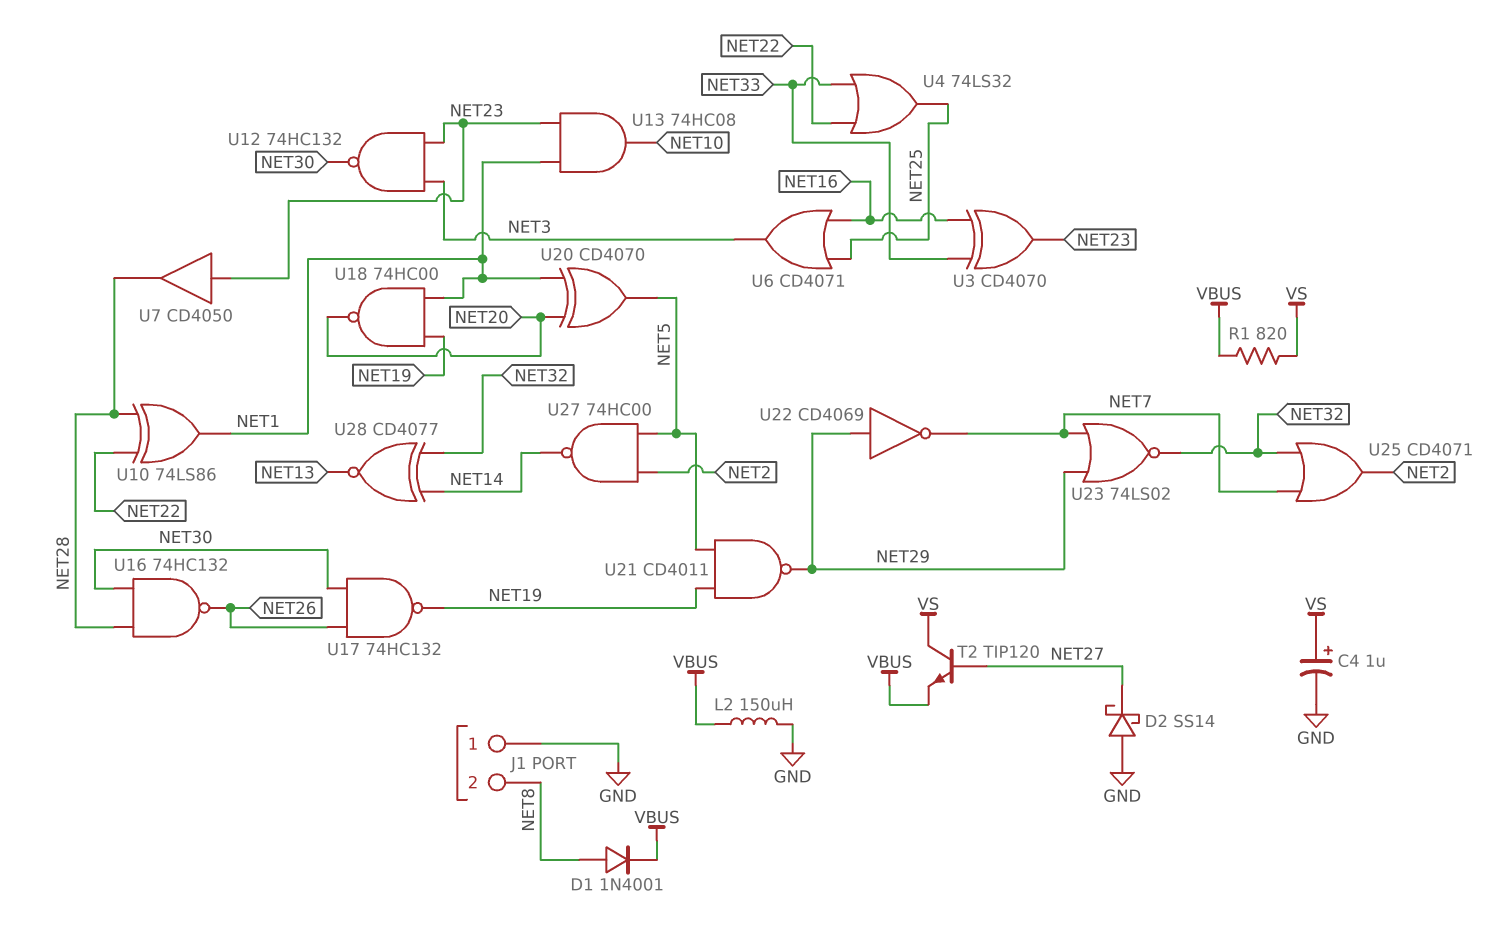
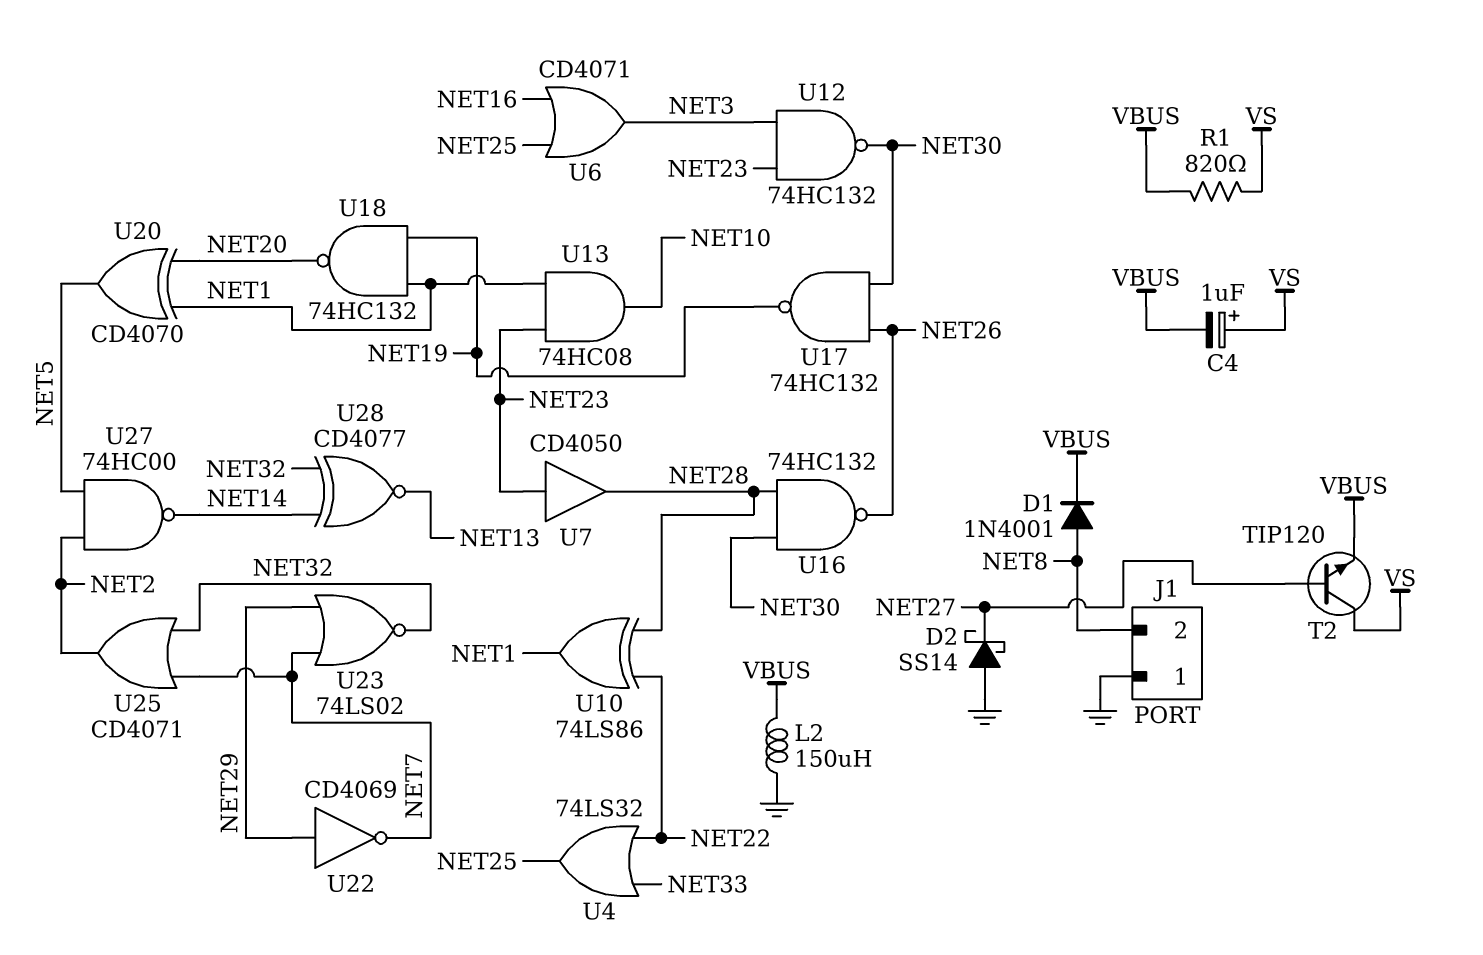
C4: 1uF (plus VS, minus GND) -> 1uF (plus VS, minus VBUS)
U3: XOR CD4070 (in NET16, in NET33, out NET23) -> none
U18: NAND 74HC00 (in NET1, in NET19, out NET20) -> NAND 74HC132 (in NET1, in NET19, out NET20)
U21: NAND CD4011 (in NET5, in NET19, out NET29) -> none

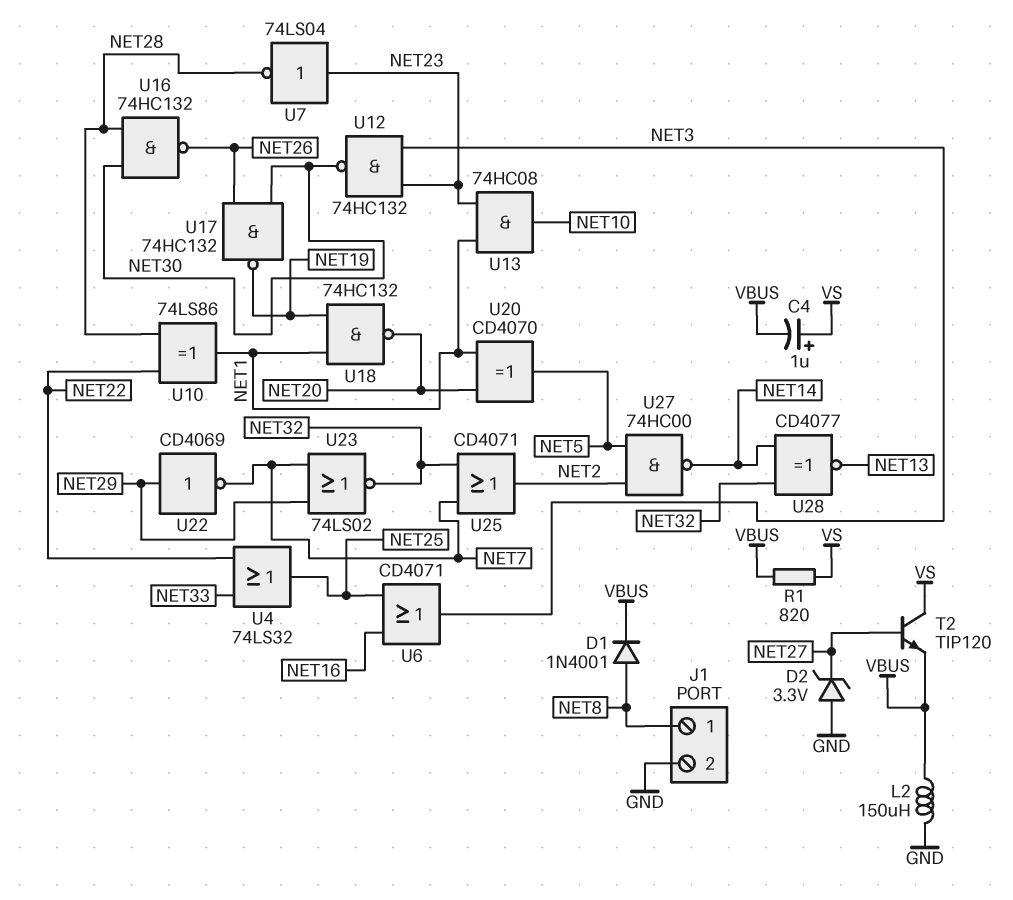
D2: schottky SS14 (A GND, K NET27) -> zener 3.3V (A GND, K NET27)
J1 pin 1: GND -> NET8
J1 pin 2: NET8 -> GND
U7: buffer CD4050 (in NET23, out NET28) -> NOT 74LS04 (in NET23, out NET28)

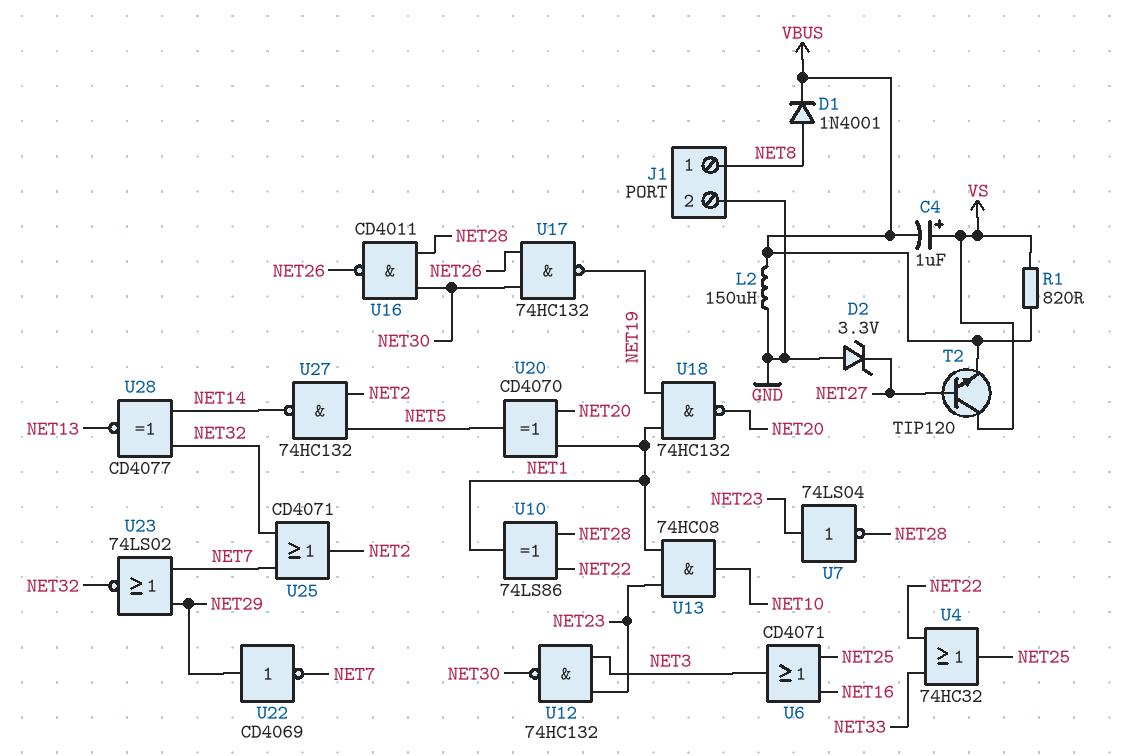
U4: OR 74LS32 (in NET22, in NET33, out NET25) -> OR 74HC32 (in NET22, in NET33, out NET25)
U16: NAND 74HC132 (in NET28, in NET30, out NET26) -> NAND CD4011 (in NET28, in NET30, out NET26)
U27: NAND 74HC00 (in NET2, in NET5, out NET14) -> NAND 74HC132 (in NET2, in NET5, out NET14)

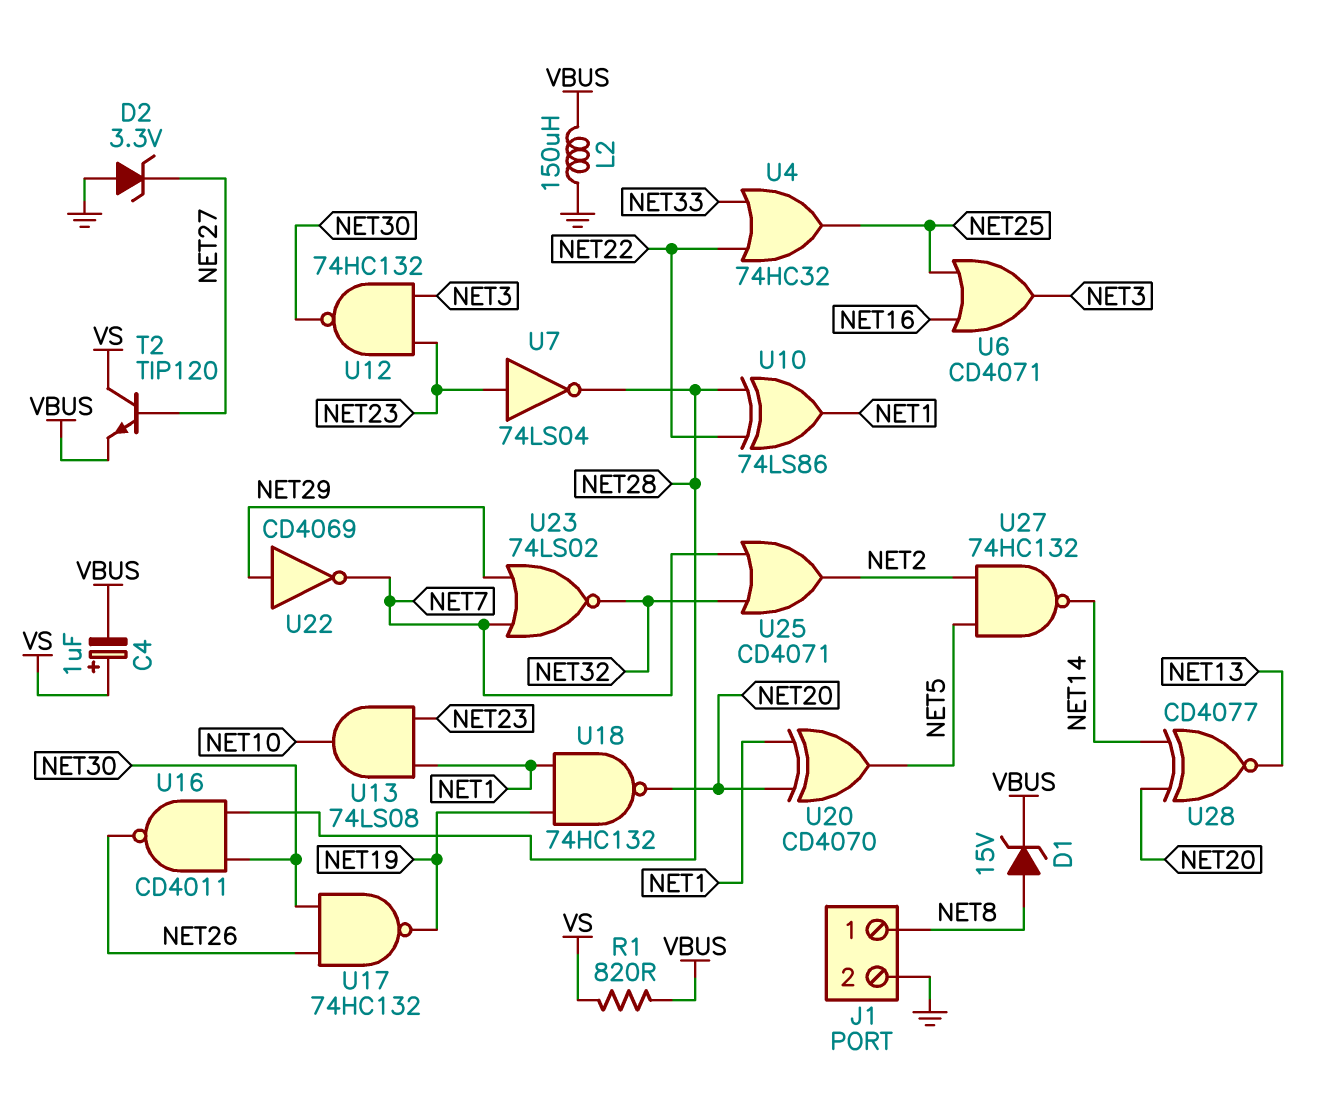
D1: diode 1N4001 (A NET8, K VBUS) -> zener 15V (A NET8, K VBUS)
U13: AND 74HC08 (in NET1, in NET23, out NET10) -> AND 74LS08 (in NET1, in NET23, out NET10)
U28: XNOR CD4077 (in NET14, in NET32, out NET13) -> XNOR CD4077 (in NET14, in NET20, out NET13)

